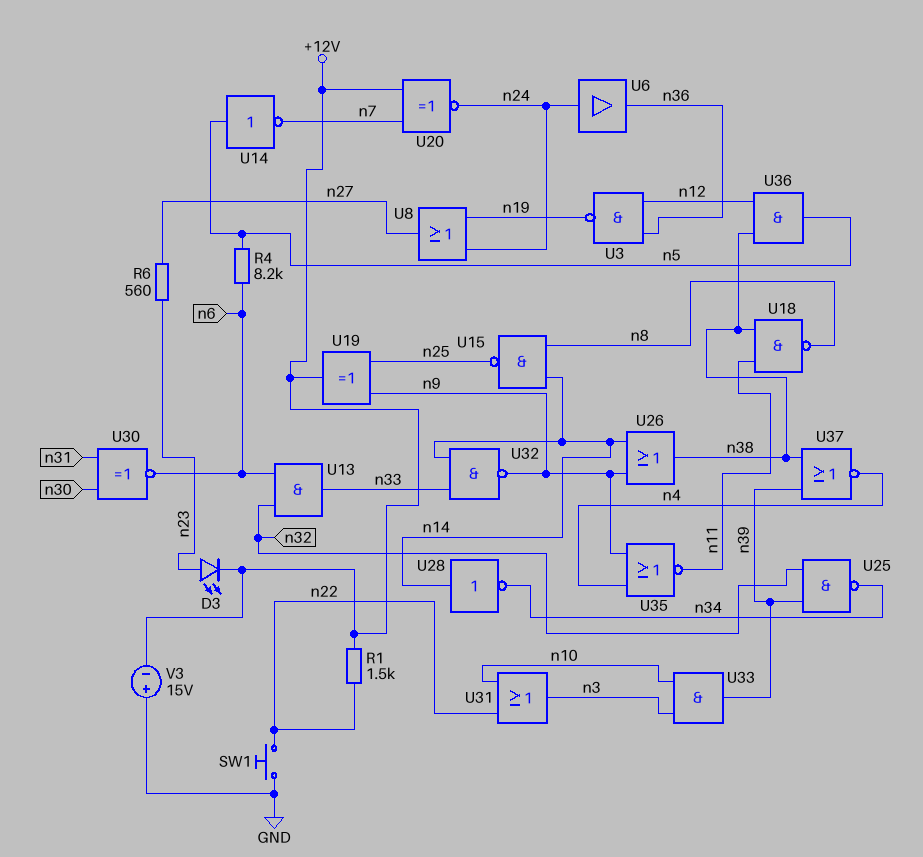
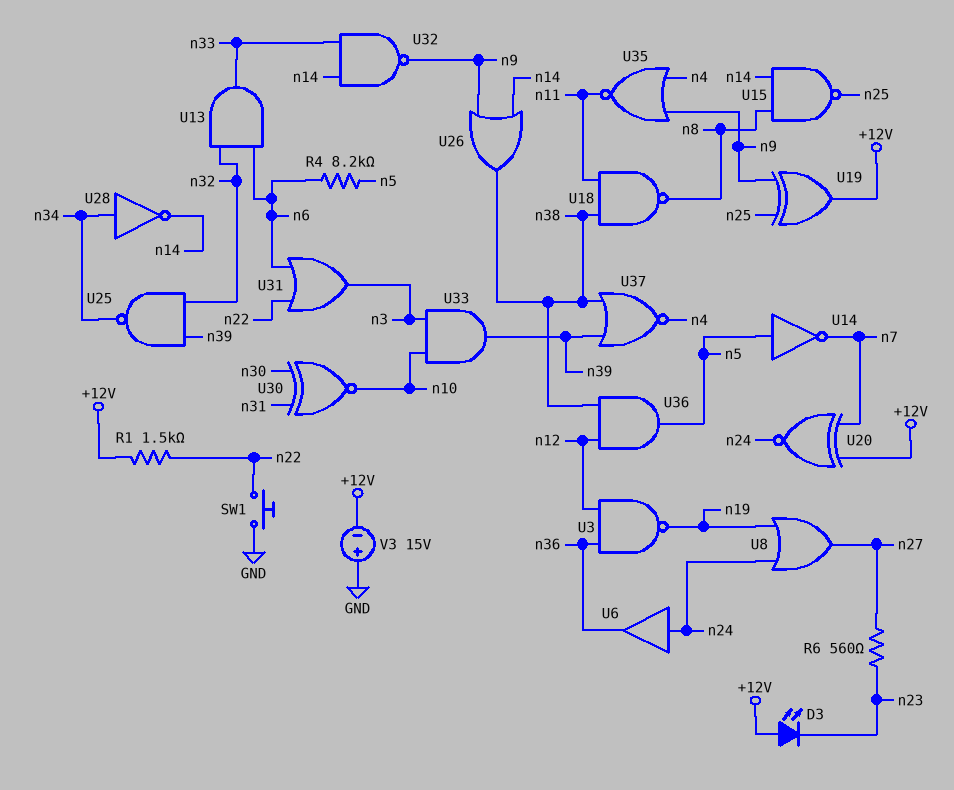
D3: LED (A n23, K +12V) -> LED (A +12V, K n23)
U28: NOT (in n14, out n34) -> NOT (in n34, out n14)
U30: XNOR (in n30, in n31, out n6) -> XNOR (in n30, in n31, out n10)
U31: OR (in n10, in n22, out n3) -> OR (in n6, in n22, out n3)

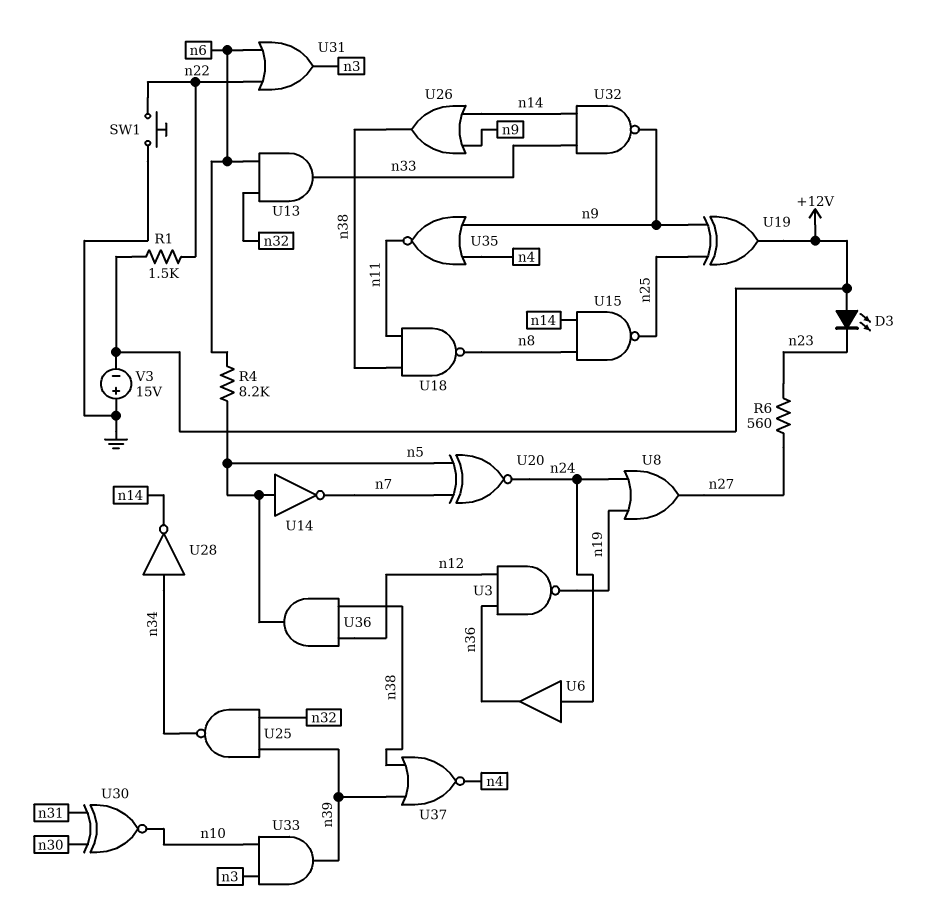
U20: XNOR (in +12V, in n7, out n24) -> XNOR (in n5, in n7, out n24)

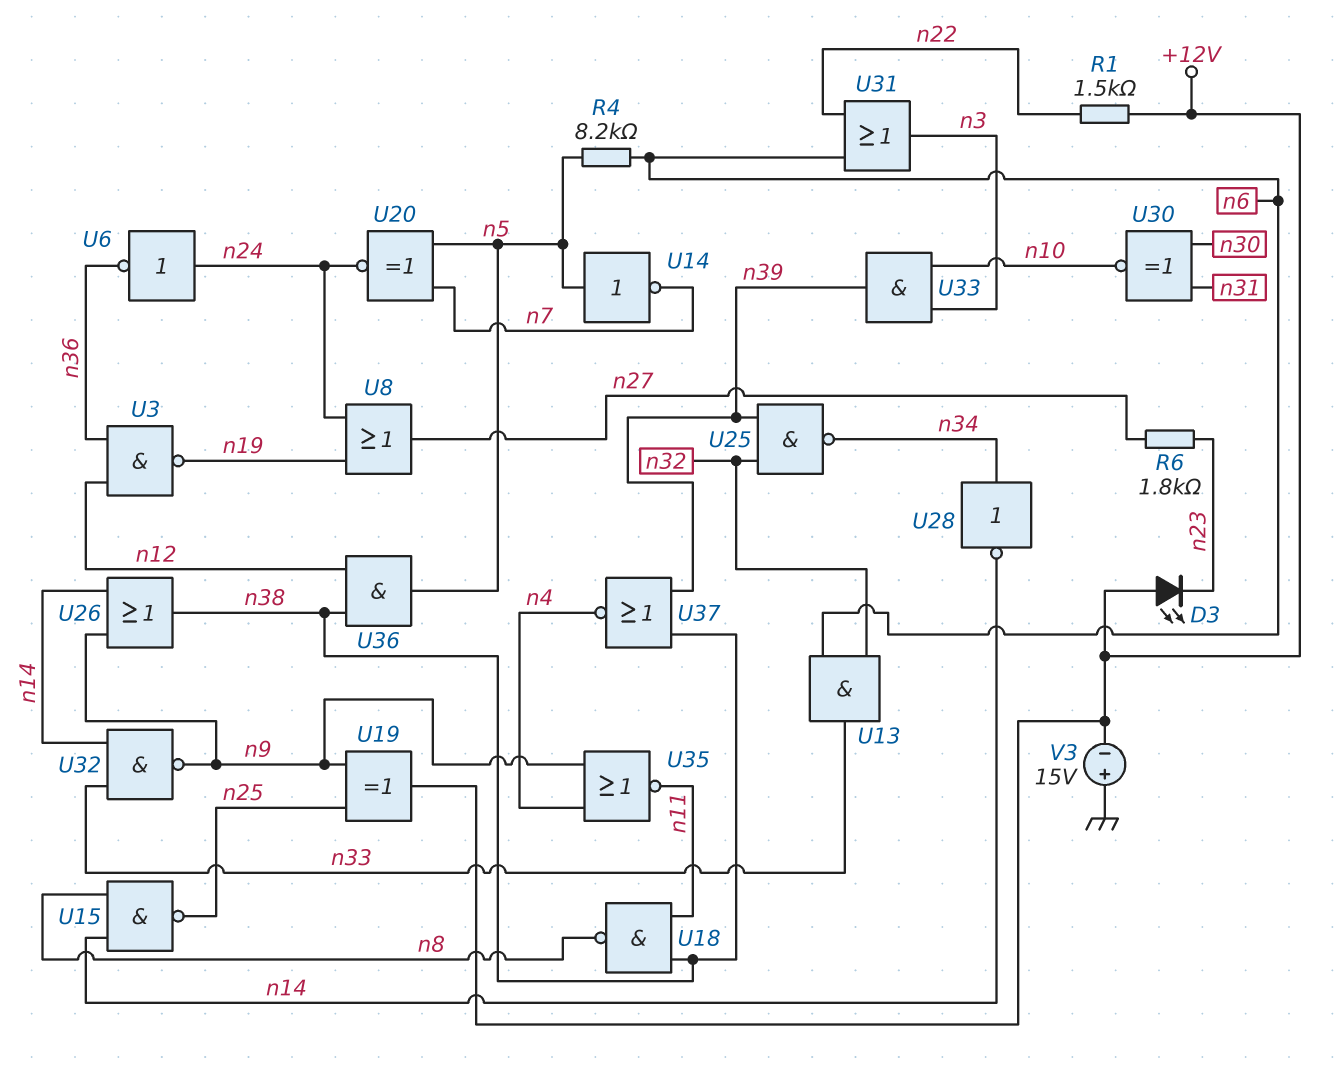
R6: 560 (n23, n27) -> 1.8k (n23, n27)
SW1: button (GND, n22) -> none
U6: buffer (in n24, out n36) -> NOT (in n24, out n36)

